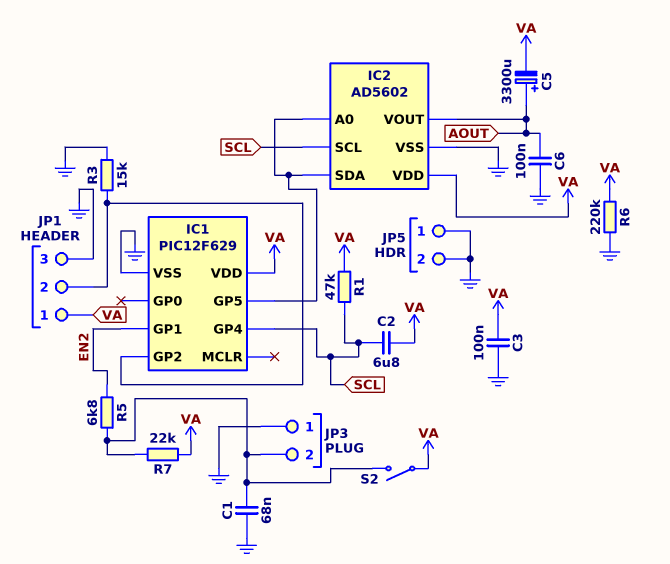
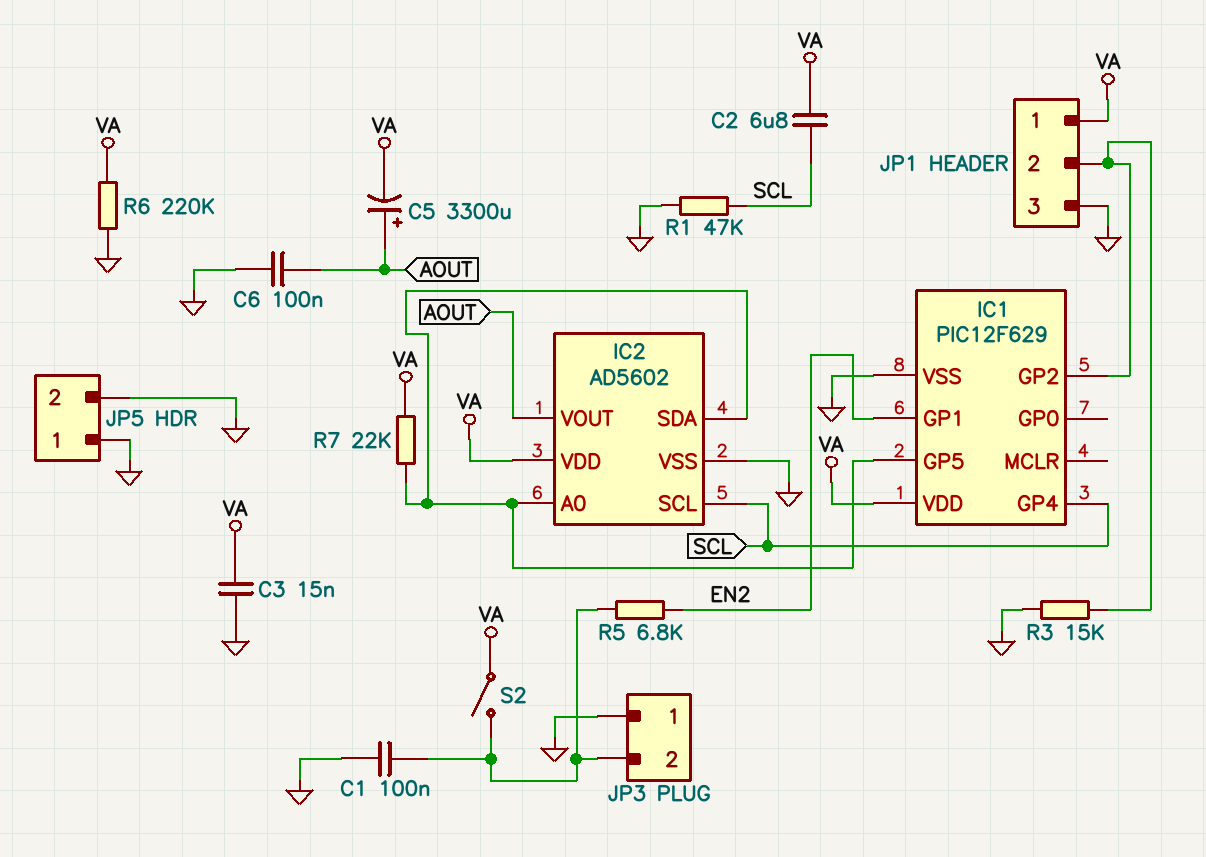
C1: 68nF (GND, JP3/2) -> 100nF (GND, JP3/2)
C3: 100nF (GND, VA) -> 15nF (GND, VA)
R1: 47k (SCL, VA) -> 47k (GND, SCL)
R7: 22k (JP3/2, VA) -> 22k (IC1/GP5, VA)

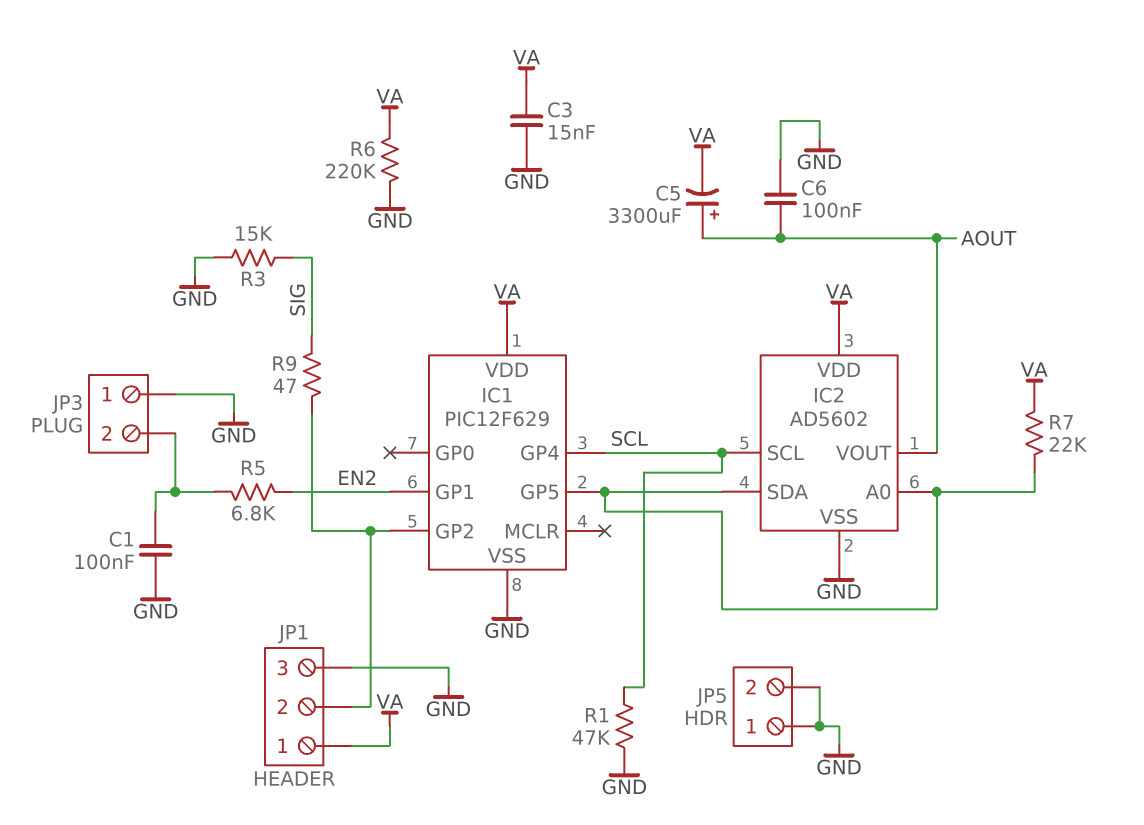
C2: 6.8uF (SCL, VA) -> none
R3: 15k (GND, IC1/GP2) -> 15k (GND, SIG)
R9: none -> 47 (IC1/GP2, SIG)
S2: switch (JP3/2, VA) -> none

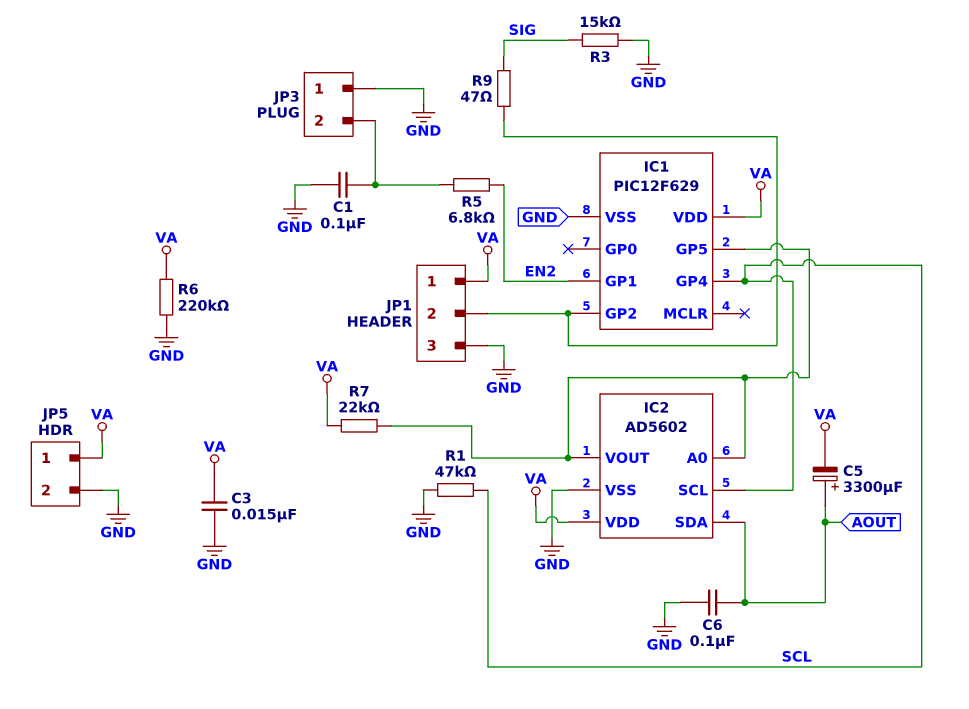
IC2 pin SDA: IC1/GP5 -> AOUT
IC2 pin VOUT: AOUT -> IC1/GP5
JP5 pin 1: GND -> VA

